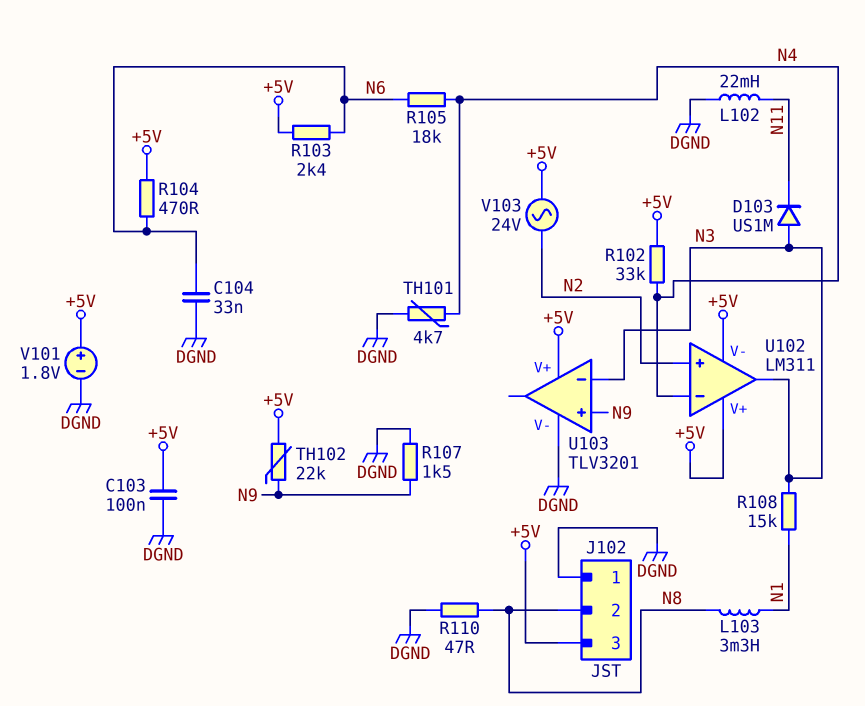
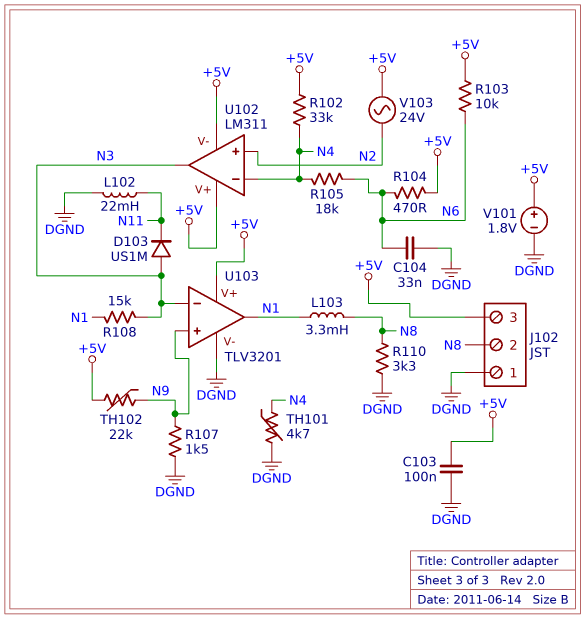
R103: 2.4k (+5V, N6) -> 10k (+5V, N6)
R110: 47 (DGND, N8) -> 3.3k (DGND, N8)
U103 pin out: none -> N1

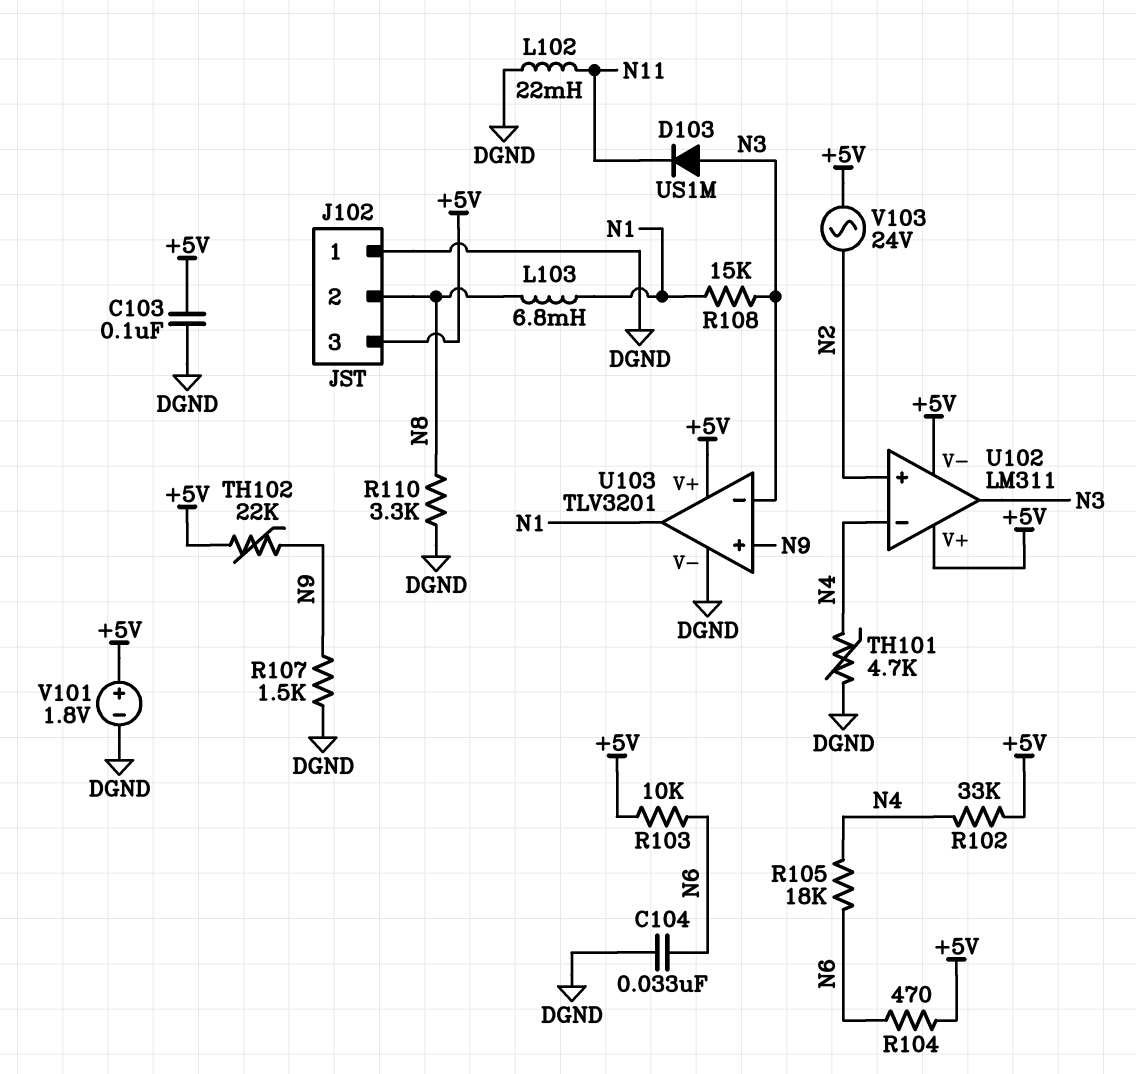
L103: 3.3mH (N1, N8) -> 6.8mH (N1, N8)

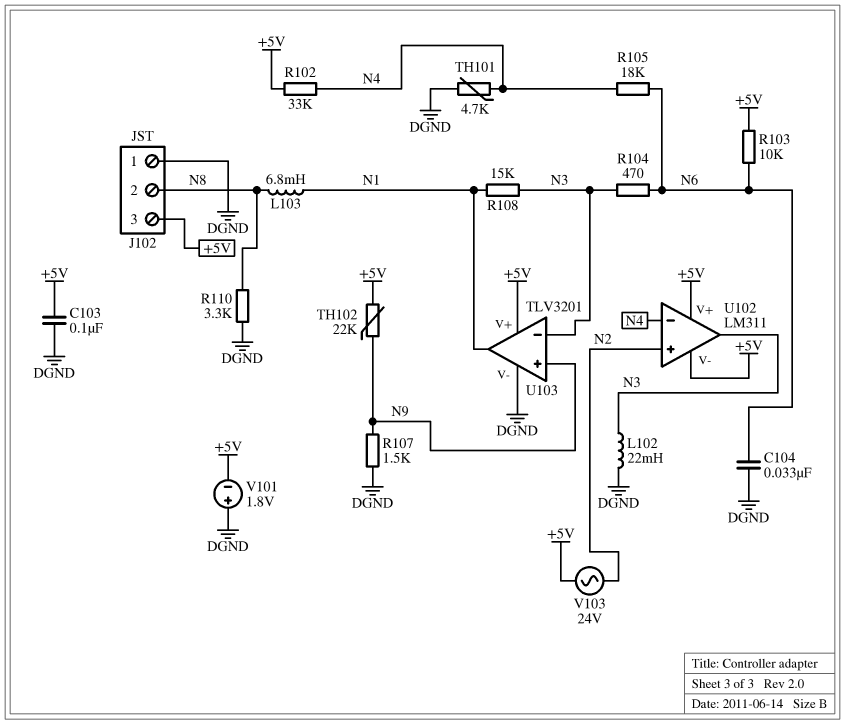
D103: diode US1M (A N3, K N11) -> none
L102: 22mH (DGND, N11) -> 22mH (DGND, N3)
R104: 470 (+5V, N6) -> 470 (N3, N6)
V101: 1.8V (plus +5V, minus DGND) -> 1.8V (plus DGND, minus +5V)

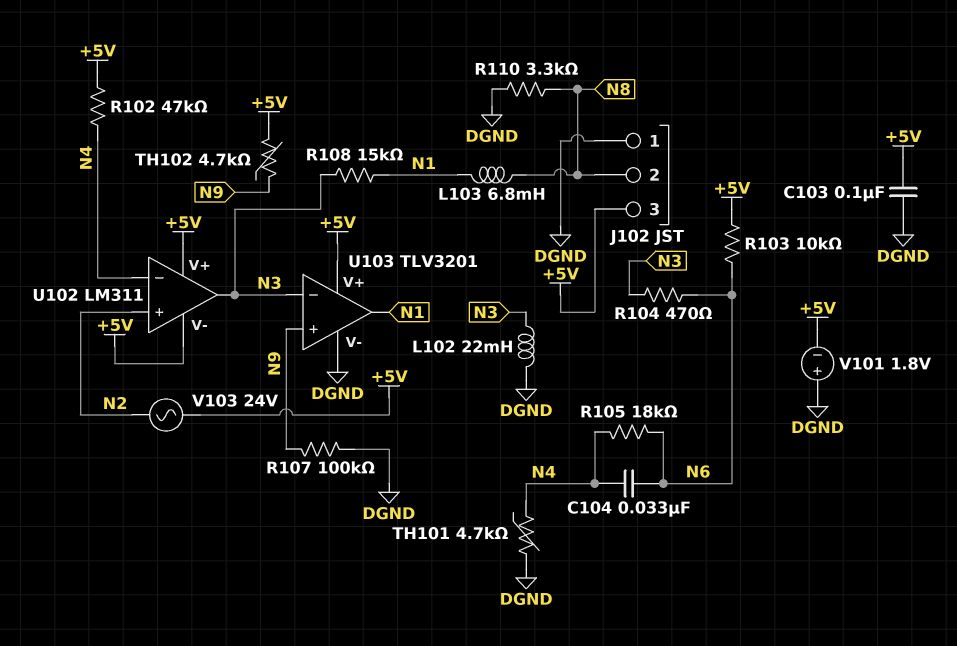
C104: 33nF (DGND, N6) -> 33nF (N4, N6)
R102: 33k (+5V, N4) -> 47k (+5V, N4)
R107: 1.5k (DGND, N9) -> 100k (DGND, N9)
TH102: 22k (+5V, N9) -> 4.7k (+5V, N9)

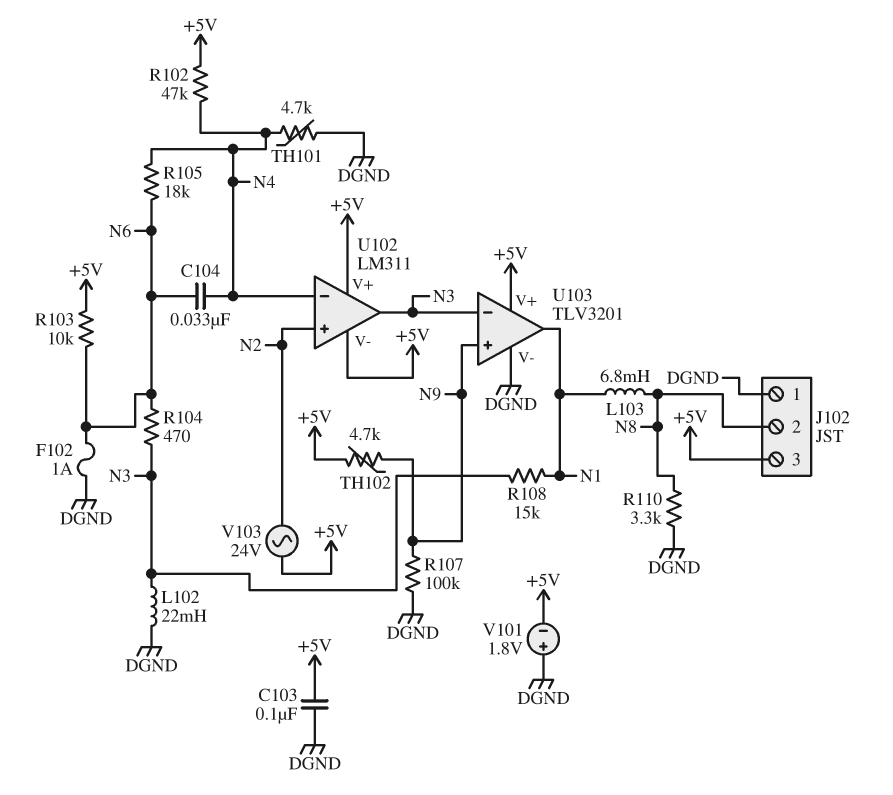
F102: none -> 1A (DGND, N6)

